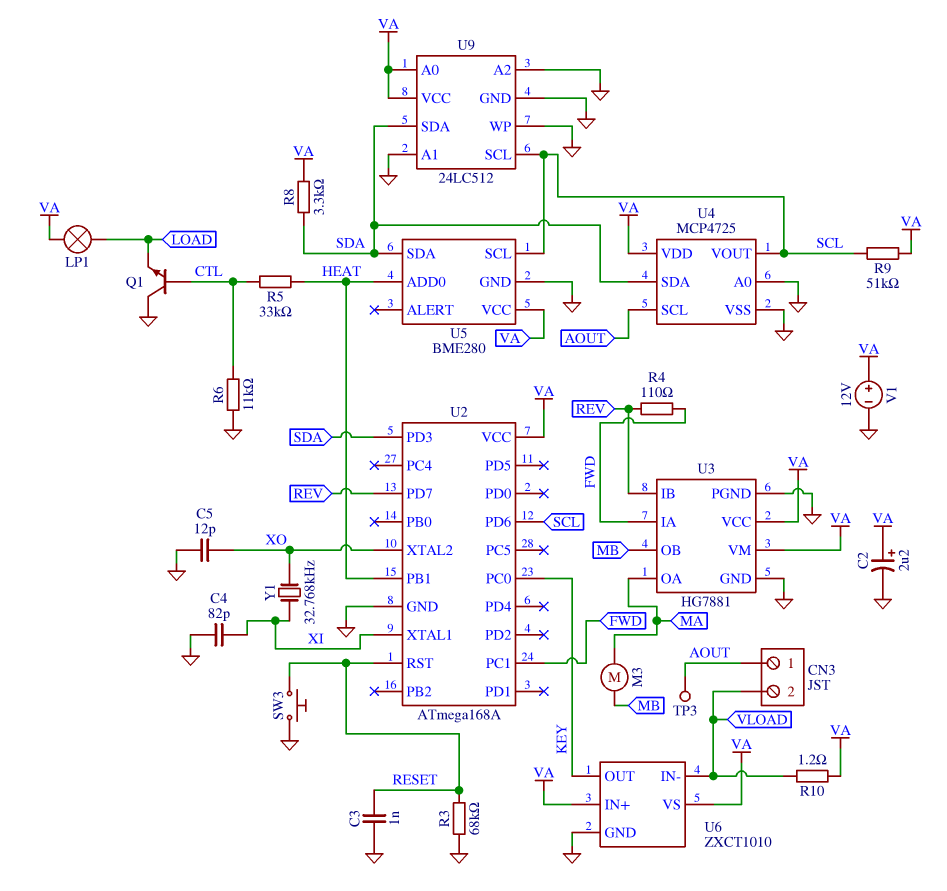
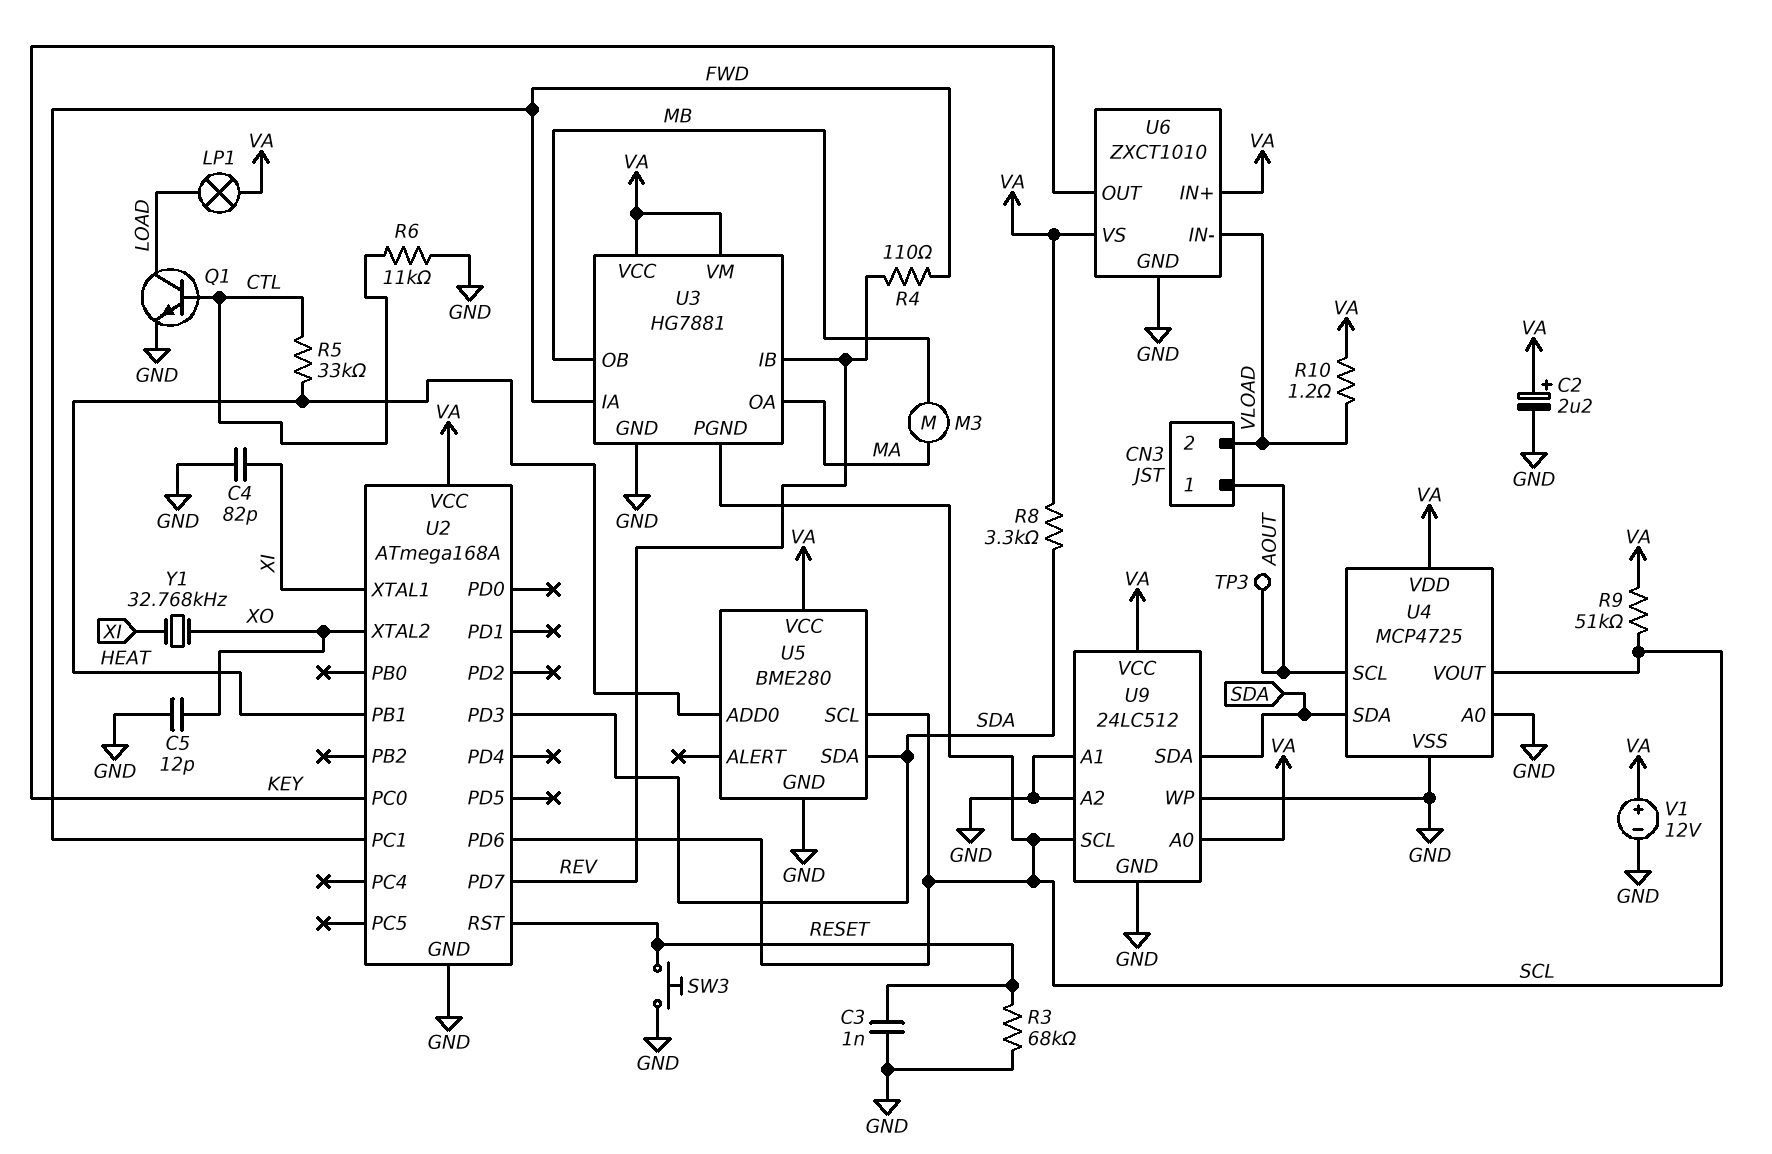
Q1: NPN (B CTL, C GND, E LOAD) -> NPN (B CTL, C LOAD, E GND)
U3 pin PGND: GND -> SCL

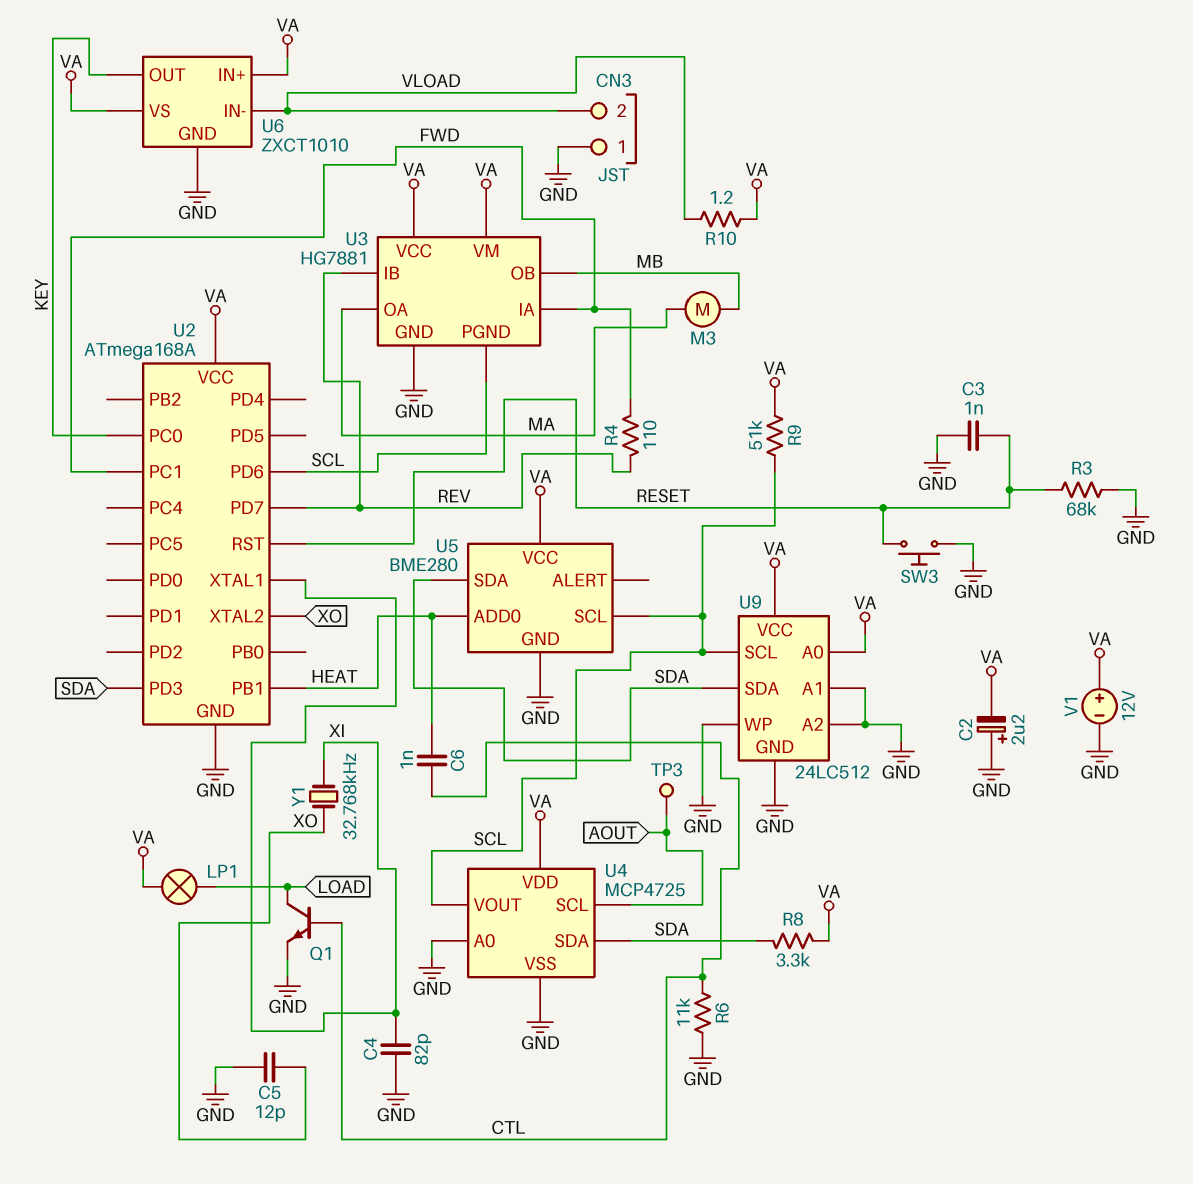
C2: 2.2uF (plus VA, minus GND) -> 2.2uF (plus GND, minus VA)
C6: none -> 1nF (CTL, HEAT)
CN3 pin 1: AOUT -> GND
R5: 33k (CTL, HEAT) -> none

